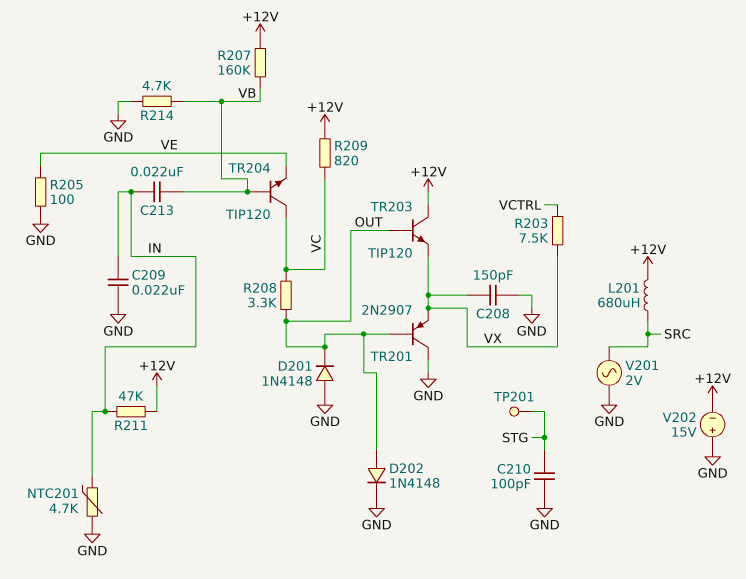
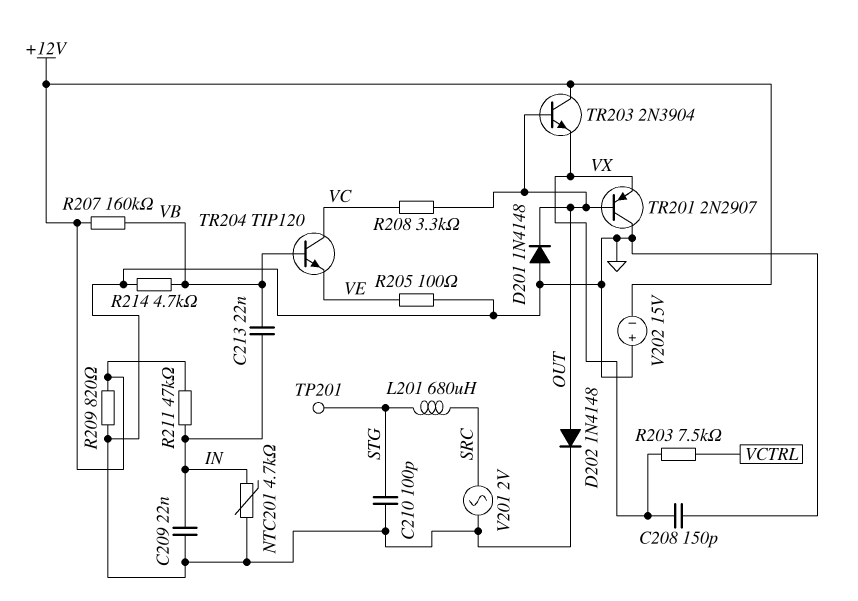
L201: 680uH (+12V, SRC) -> 680uH (SRC, STG)
R209: 820 (+12V, VC) -> 820 (+12V, GND)
TR203: NPN TIP120 (B OUT, C +12V, E VX) -> NPN 2N3904 (B OUT, C +12V, E VX)

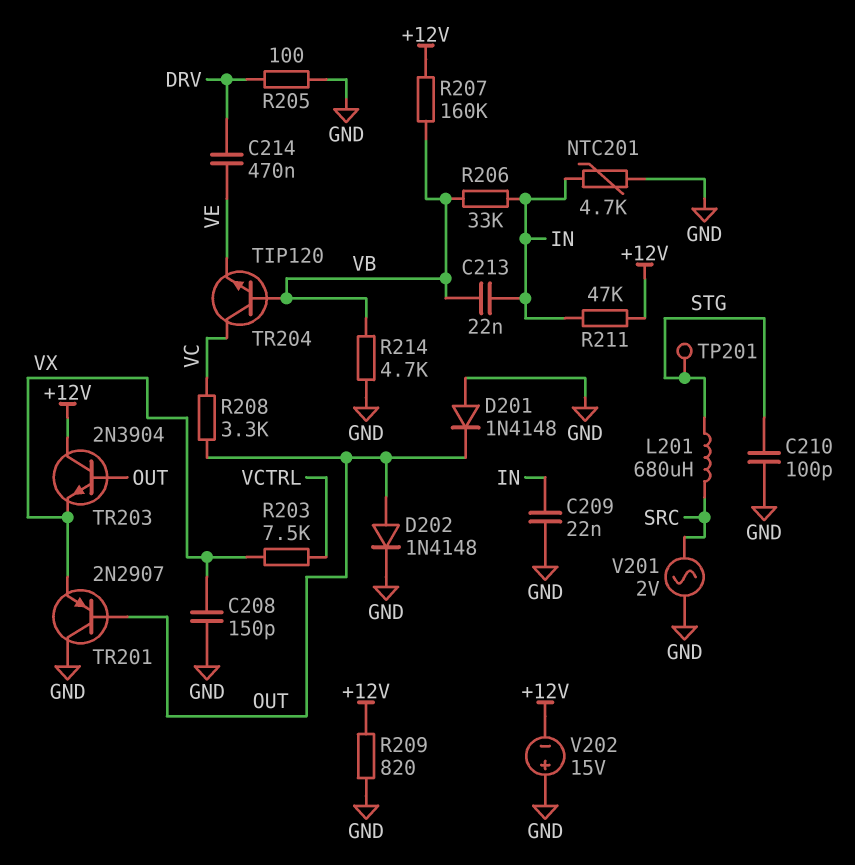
C214: none -> 470nF (DRV, VE)
R205: 100 (GND, VE) -> 100 (DRV, GND)
R206: none -> 33k (IN, VB)

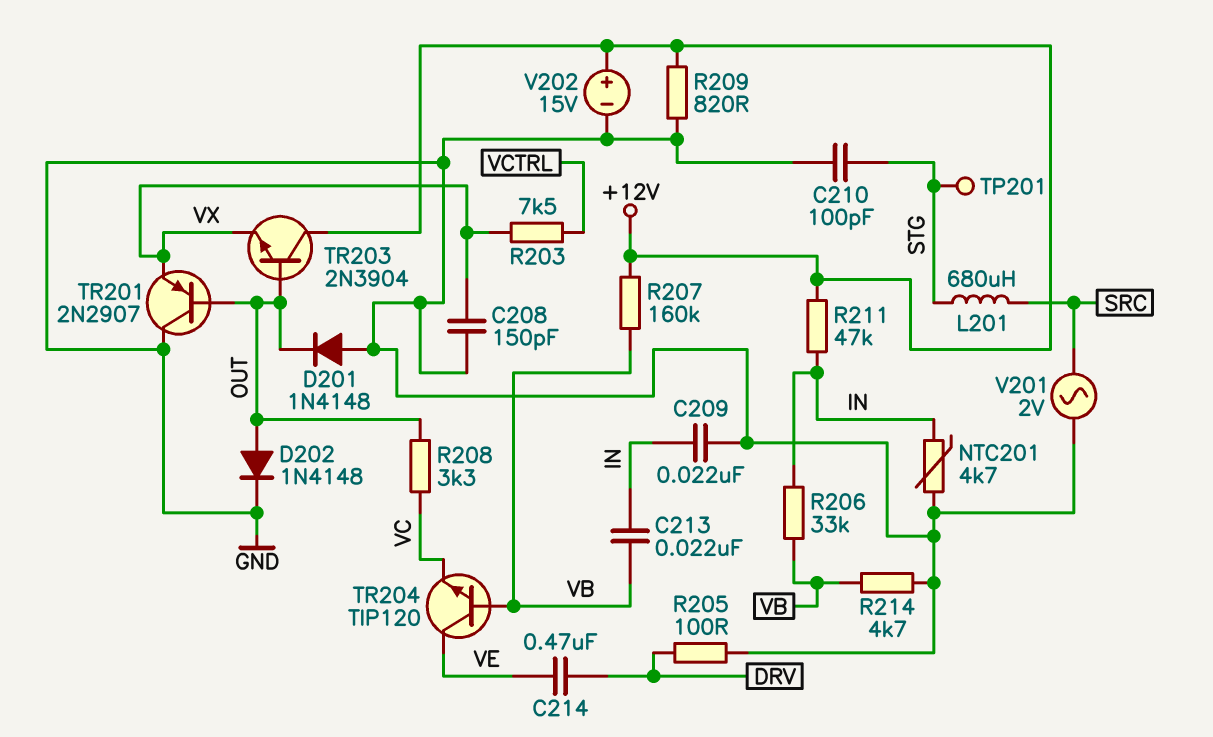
TR204: NPN TIP120 (B VB, C VC, E VE) -> NPN TIP120 (B VB, C VE, E VC)
V202: 15V (plus GND, minus +12V) -> 15V (plus +12V, minus GND)

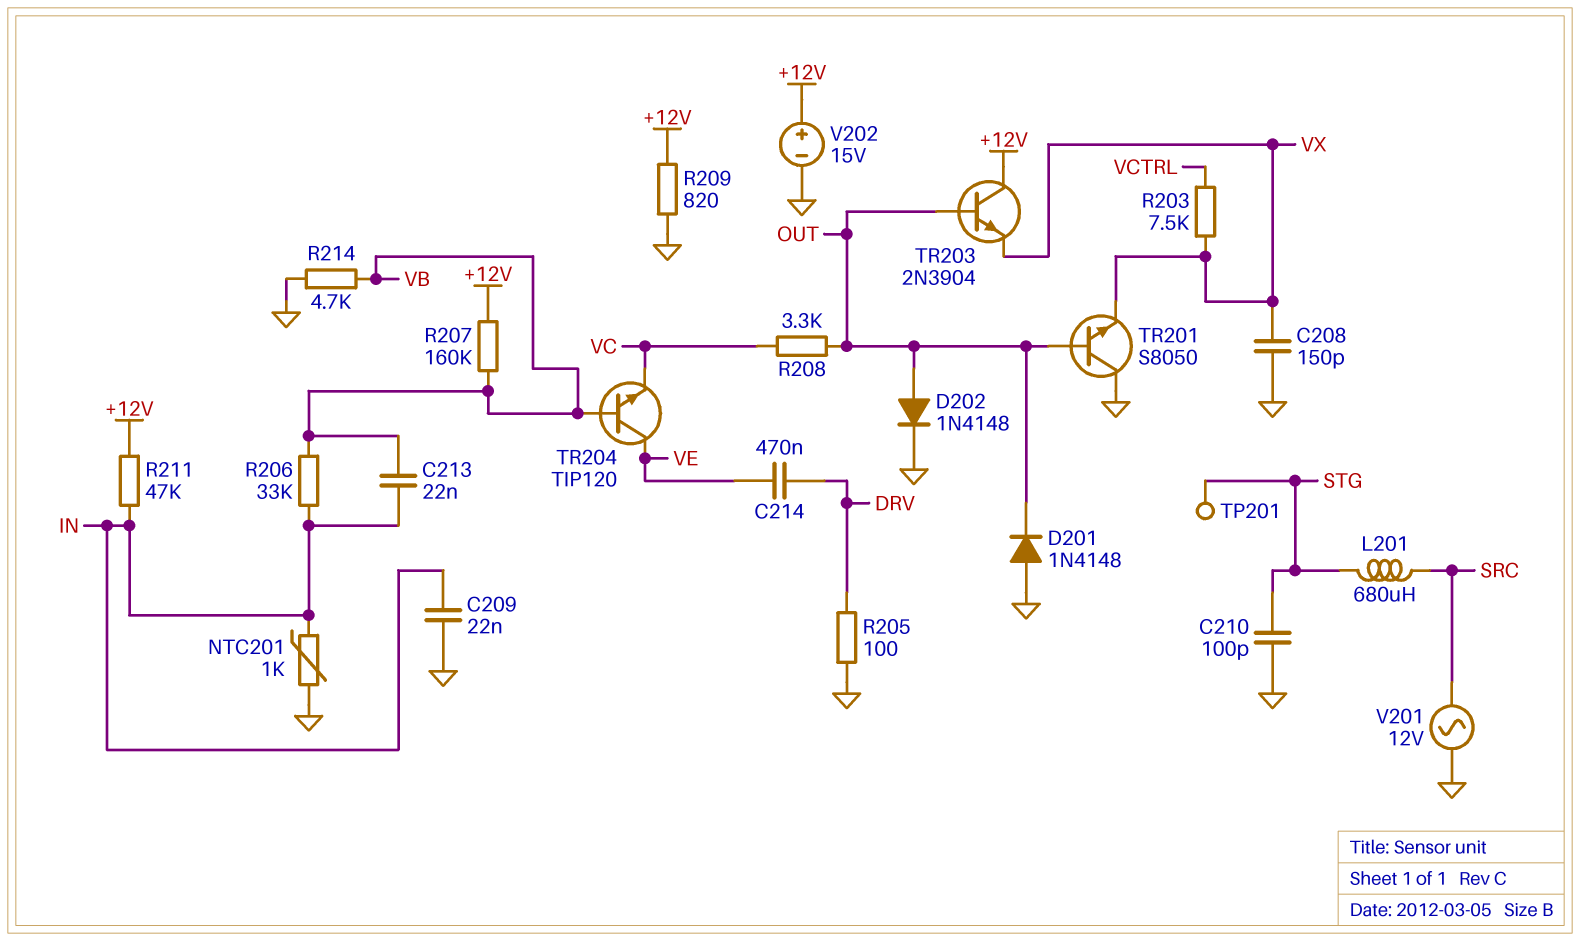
NTC201: 4.7k (GND, IN) -> 1k (GND, IN)
TR201: PNP 2N2907 (B OUT, C GND, E VX) -> NPN S8050 (B OUT, C GND, E VX)
V201: AC 2V (GND, SRC) -> AC 12V (GND, SRC)

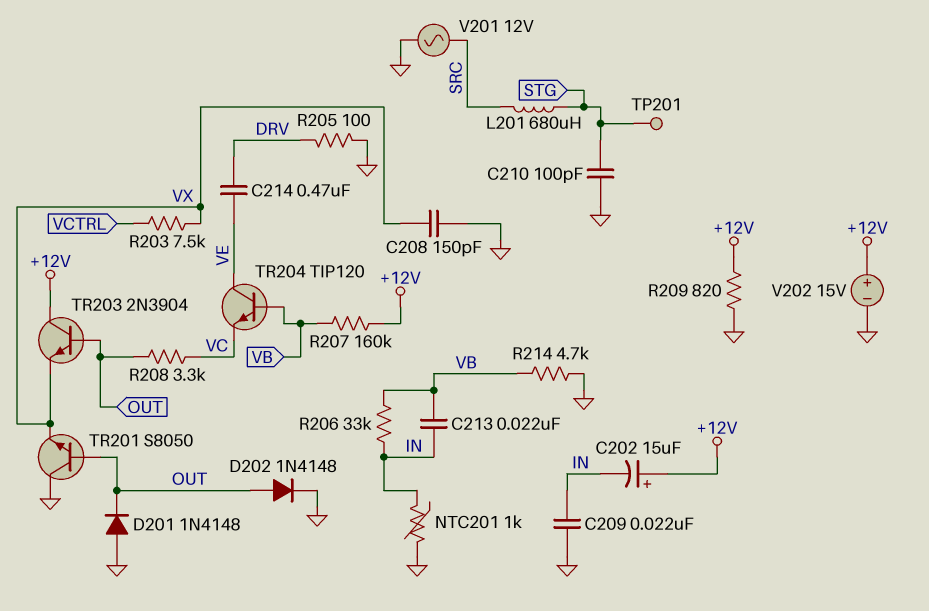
C202: none -> 15uF (plus +12V, minus IN)
R211: 47k (+12V, IN) -> none

